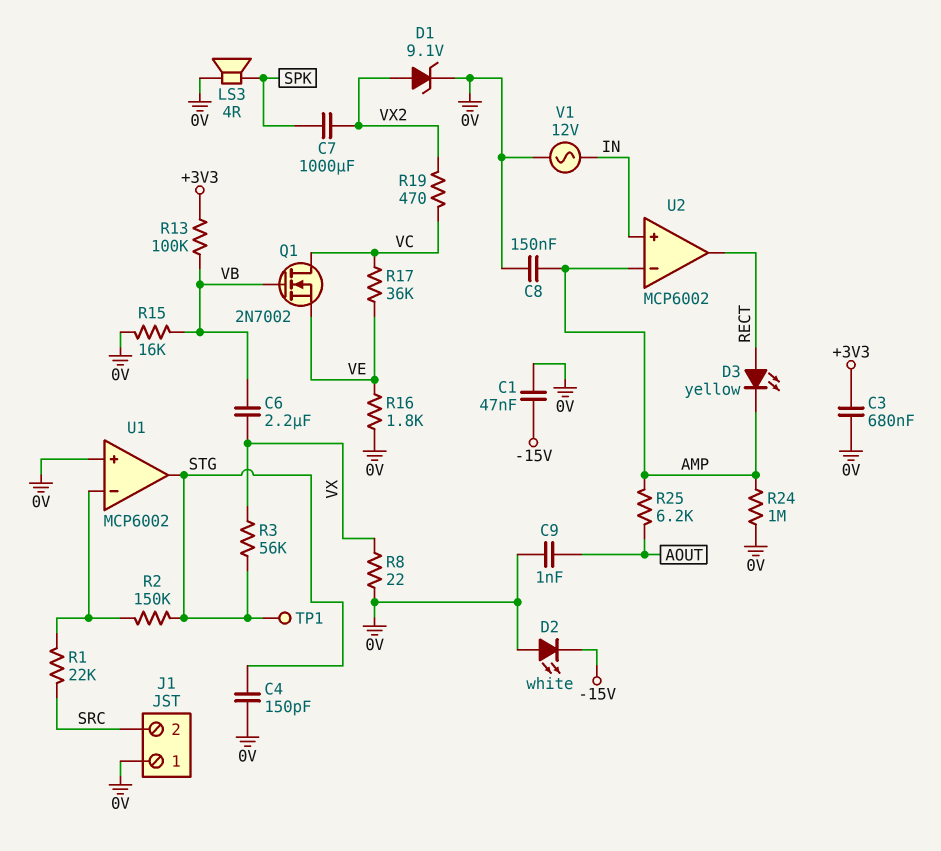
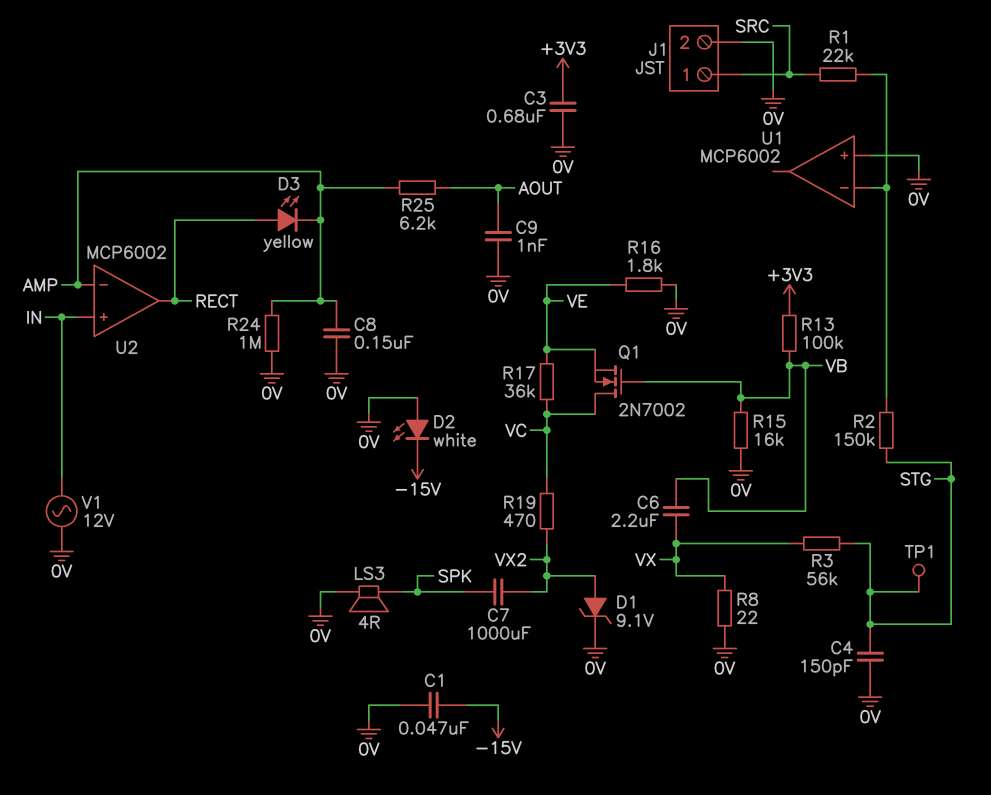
J1 pin 1: 0V -> SRC
J1 pin 2: SRC -> 0V
U1 pin out: STG -> none

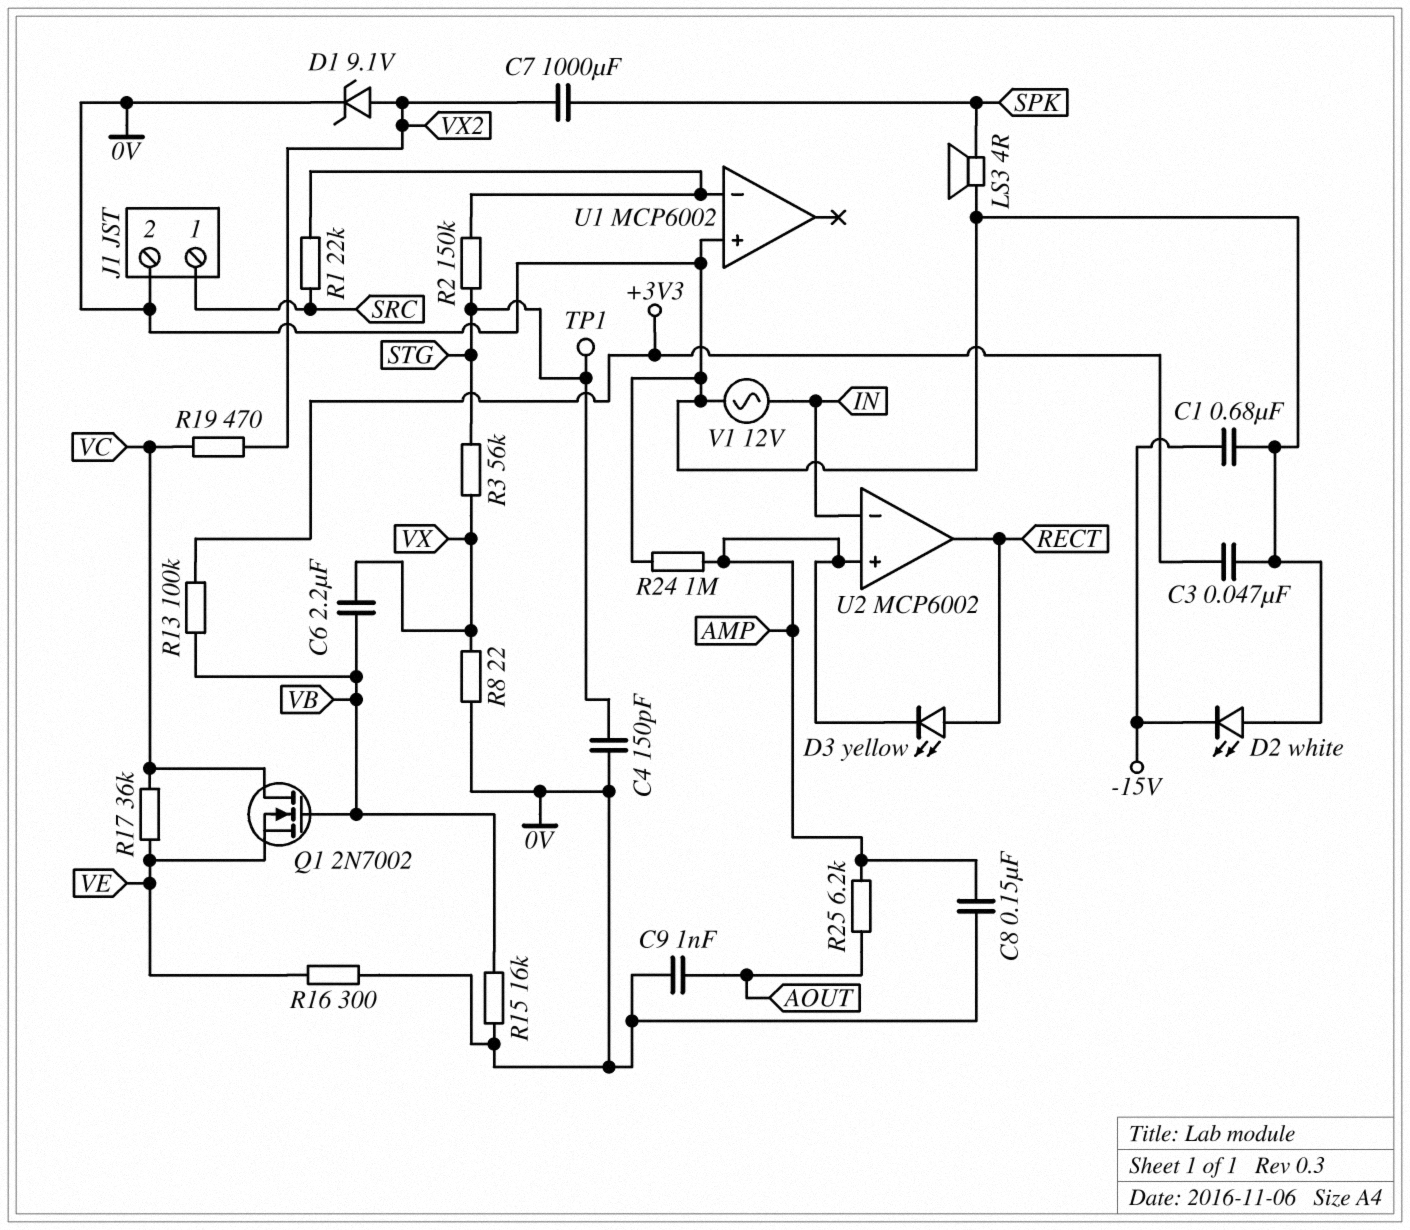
C1: 47nF (-15V, 0V) -> 680nF (-15V, 0V)
C3: 680nF (+3V3, 0V) -> 47nF (+3V3, 0V)
R16: 1.8k (0V, VE) -> 300 (0V, VE)
U2 pin in+: IN -> AMP
U2 pin in-: AMP -> IN

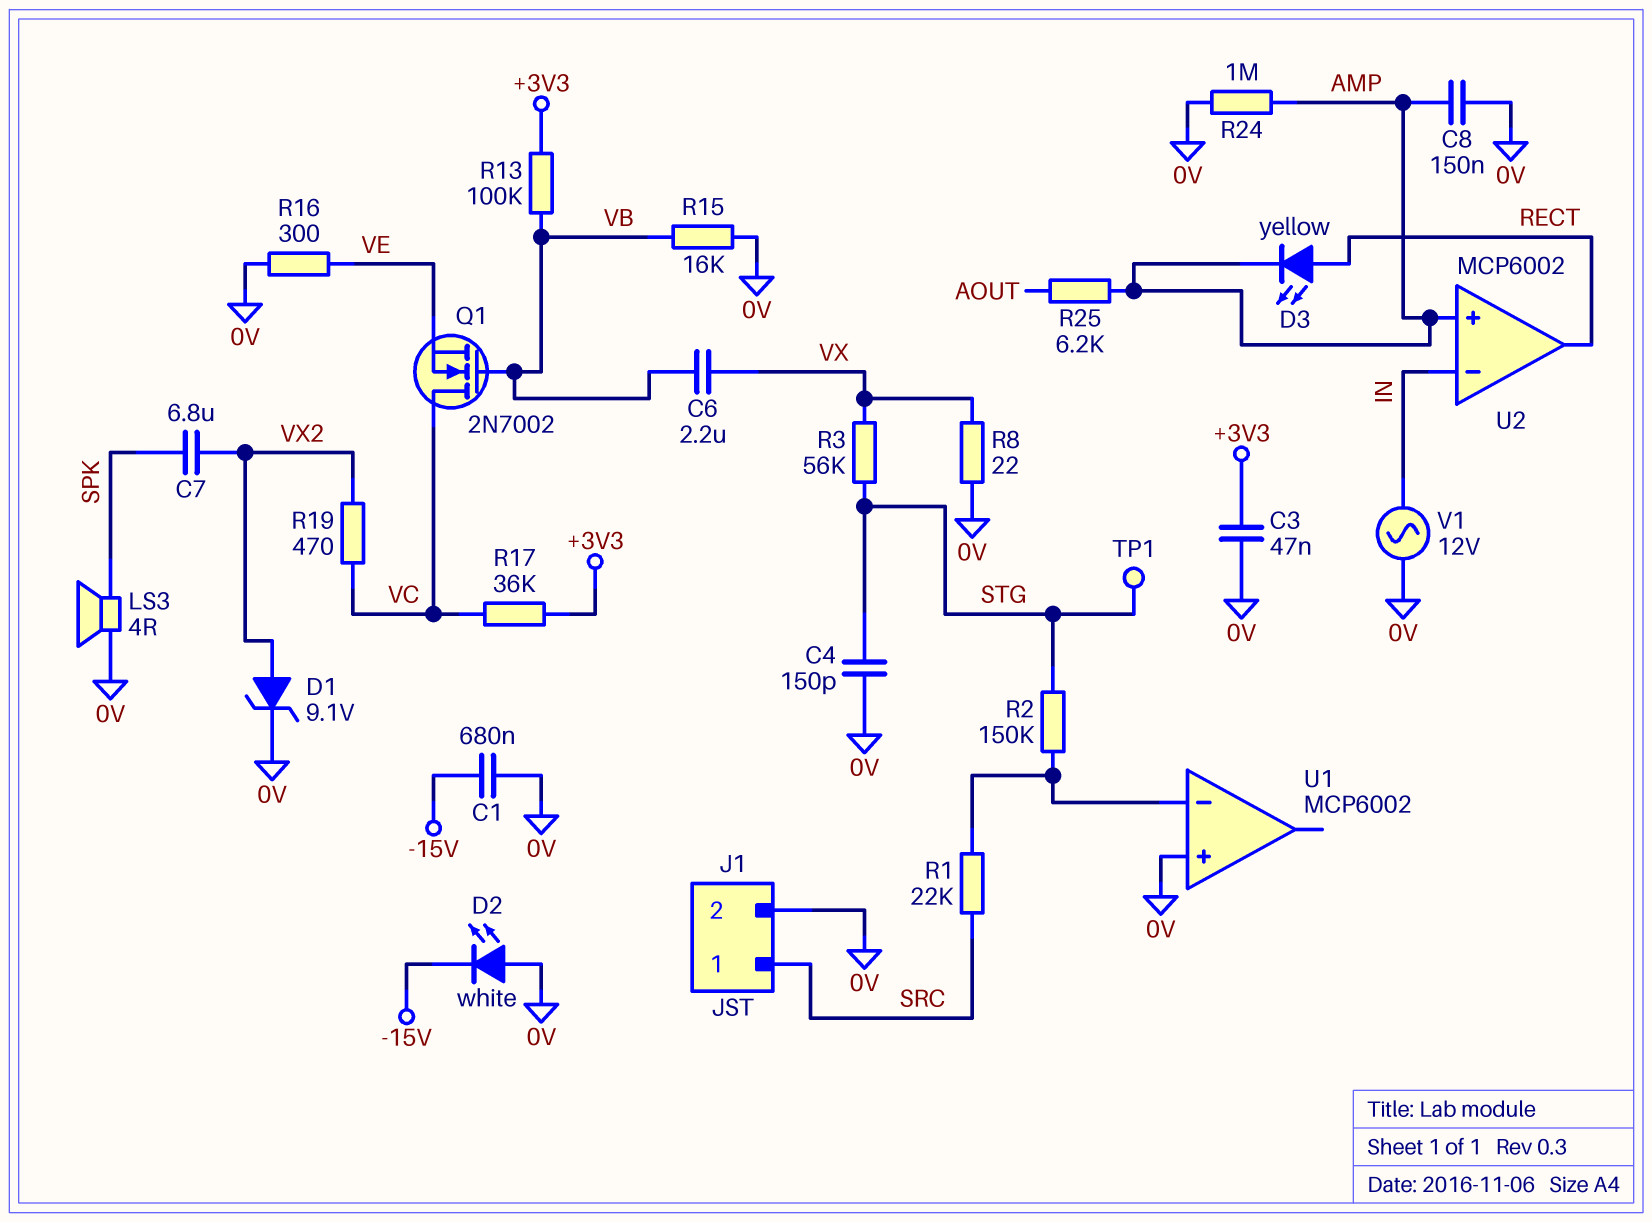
C7: 1000uF (SPK, VX2) -> 6.8uF (SPK, VX2)
C9: 1nF (0V, AOUT) -> none
R17: 36k (VC, VE) -> 36k (+3V3, VC)

